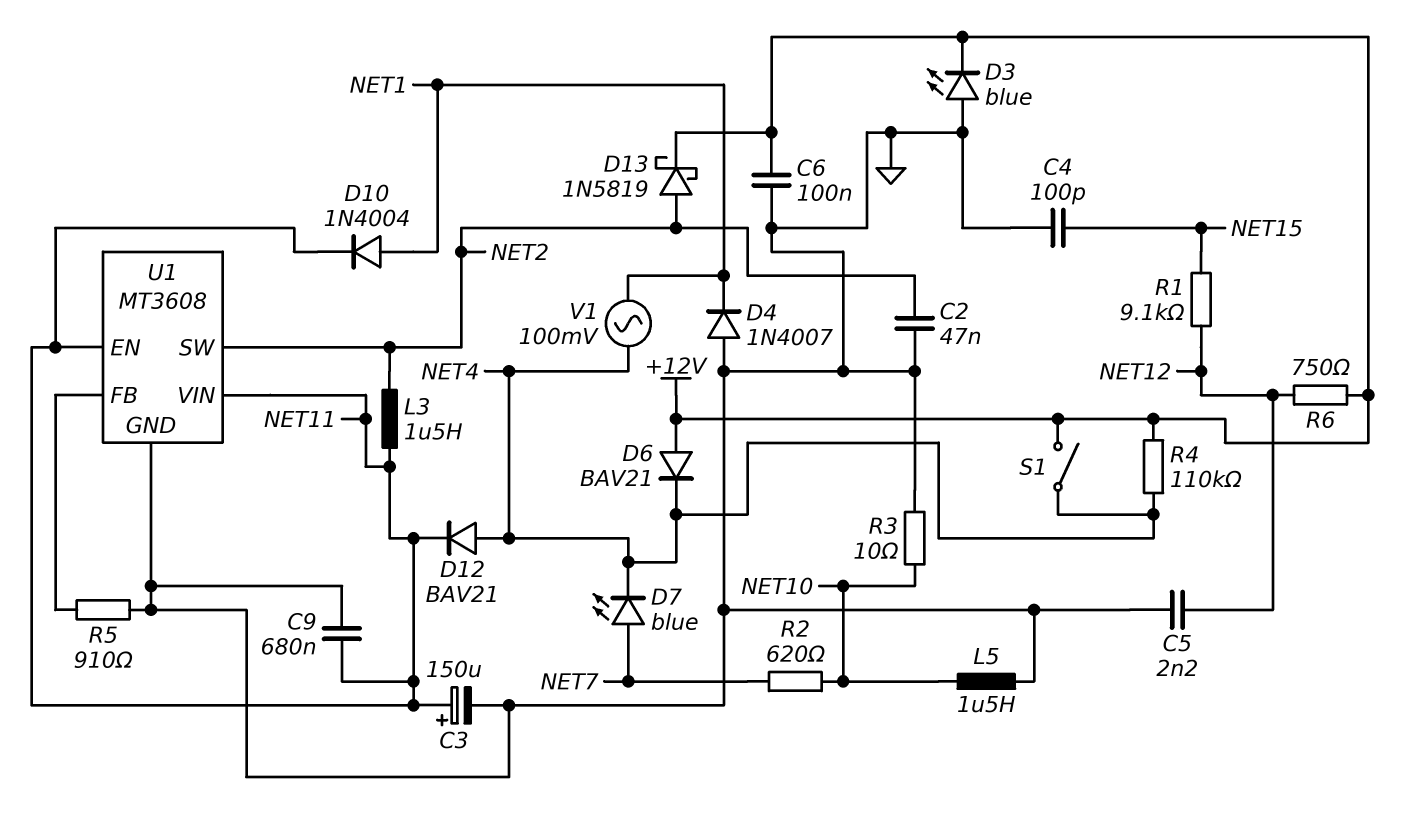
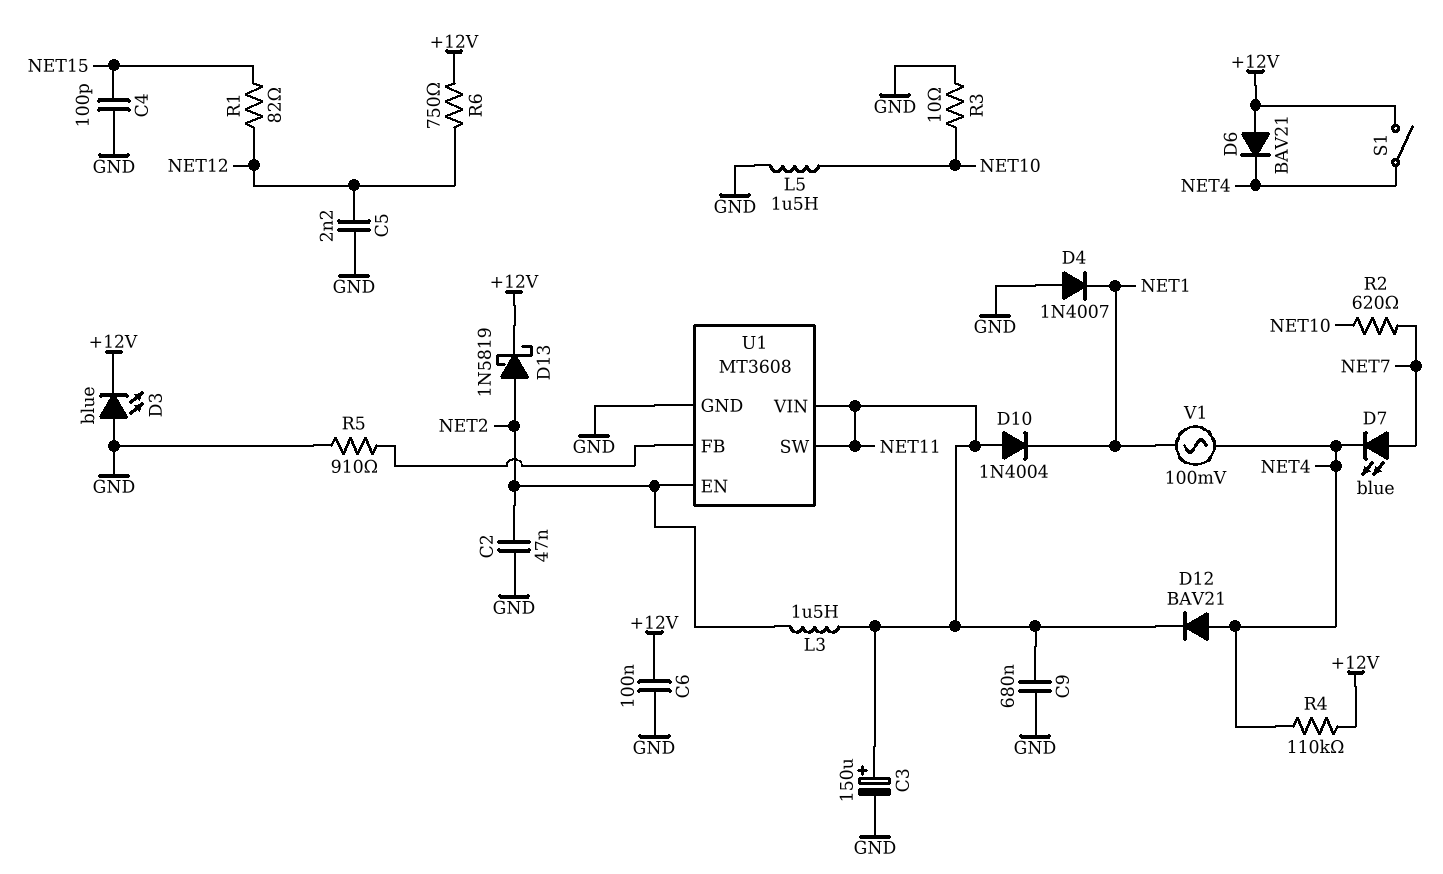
D10: diode 1N4004 (A NET1, K NET11) -> diode 1N4004 (A NET11, K NET1)
R1: 9.1k (NET12, NET15) -> 82 (NET12, NET15)
U1 pin EN: NET11 -> NET2
U1 pin SW: NET2 -> NET11

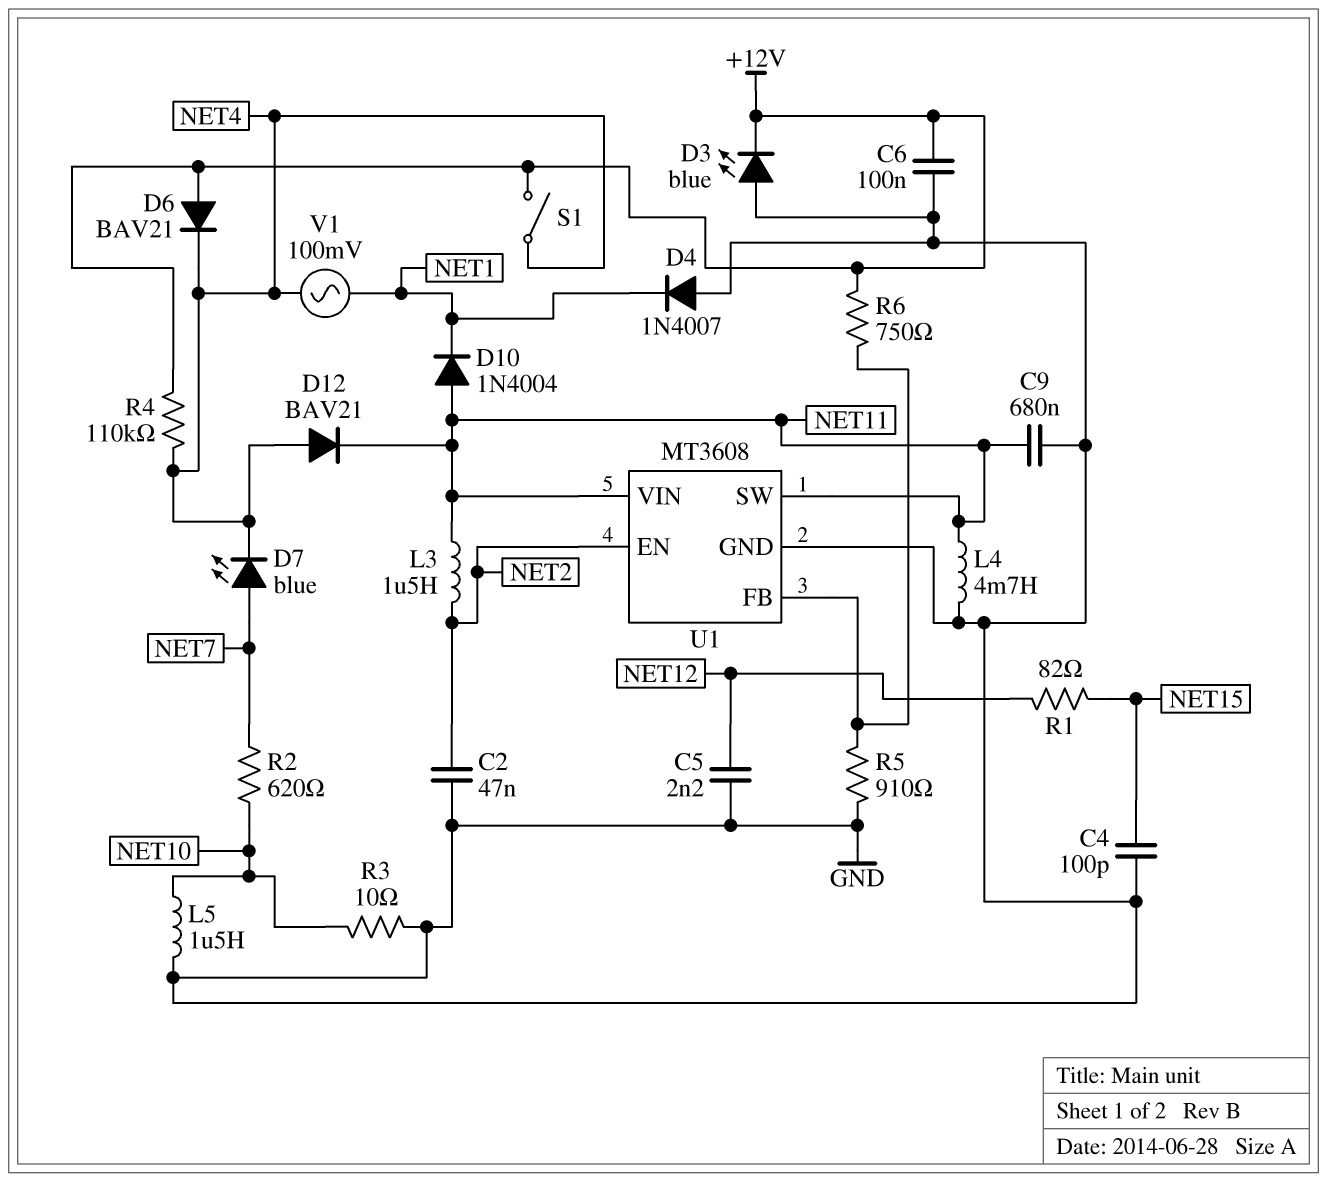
C3: 150uF (plus NET11, minus GND) -> none
D13: schottky 1N5819 (A NET2, K +12V) -> none
L4: none -> 4.7mH (GND, NET11)
R6: 750 (+12V, NET12) -> 750 (+12V, U1/FB)

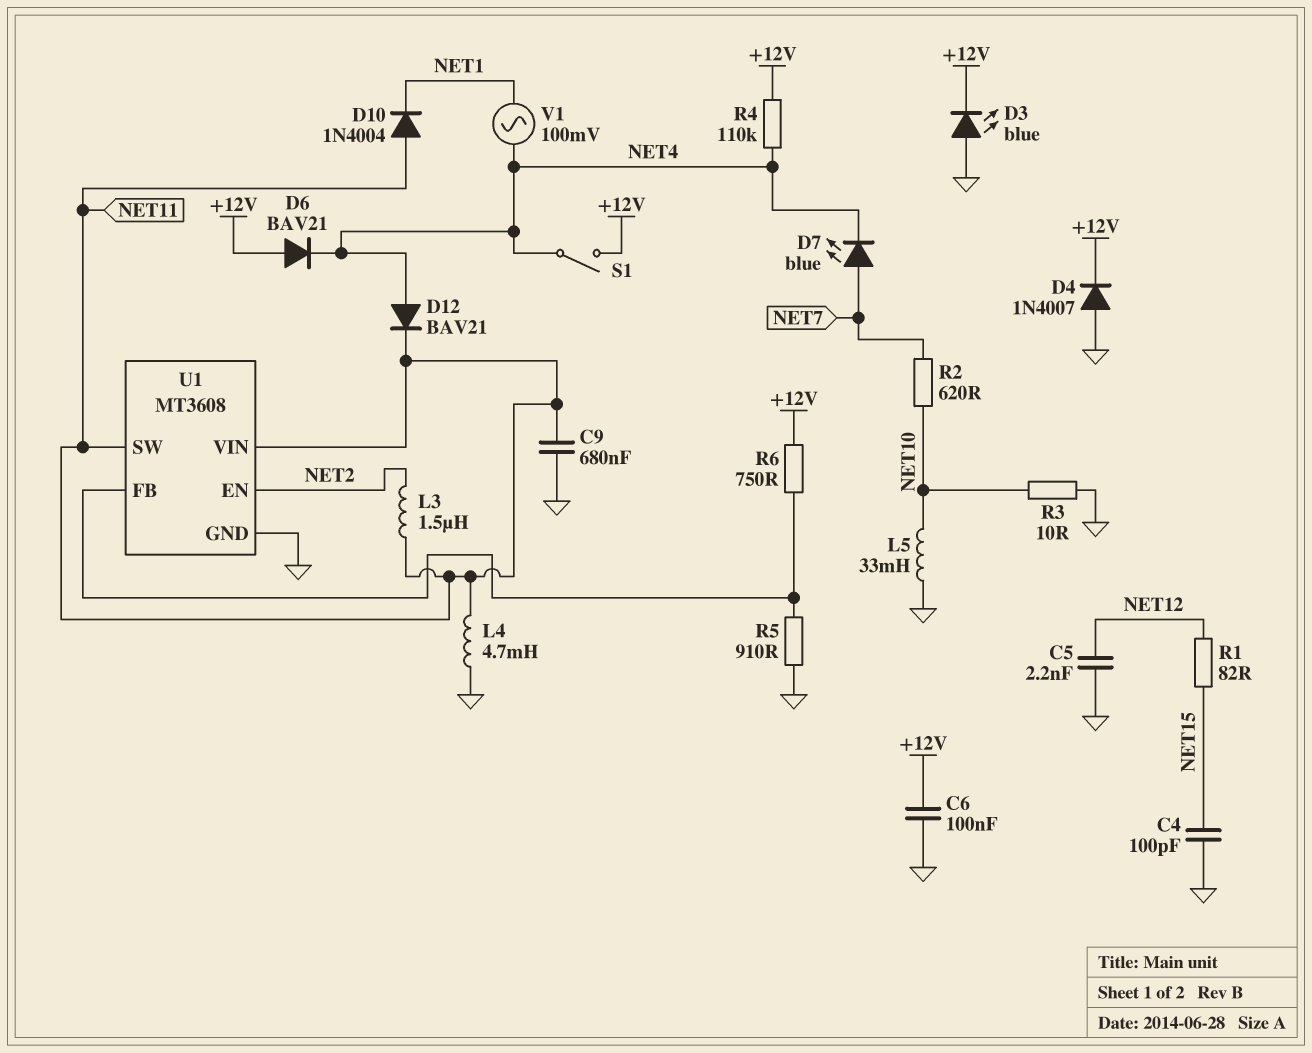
C2: 47nF (GND, NET2) -> none
D4: diode 1N4007 (A GND, K NET1) -> diode 1N4007 (A GND, K +12V)
L5: 1.5uH (GND, NET10) -> 33mH (GND, NET10)

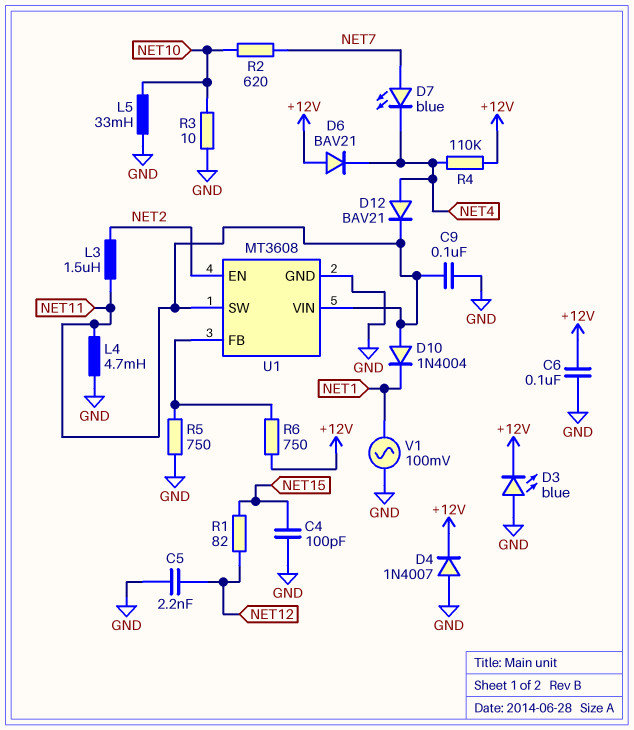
C9: 680nF (GND, NET11) -> 100nF (GND, NET11)
R5: 910 (GND, U1/FB) -> 750 (GND, U1/FB)
S1: switch (+12V, NET4) -> none
V1: AC 100mV (NET1, NET4) -> AC 100mV (GND, NET1)

